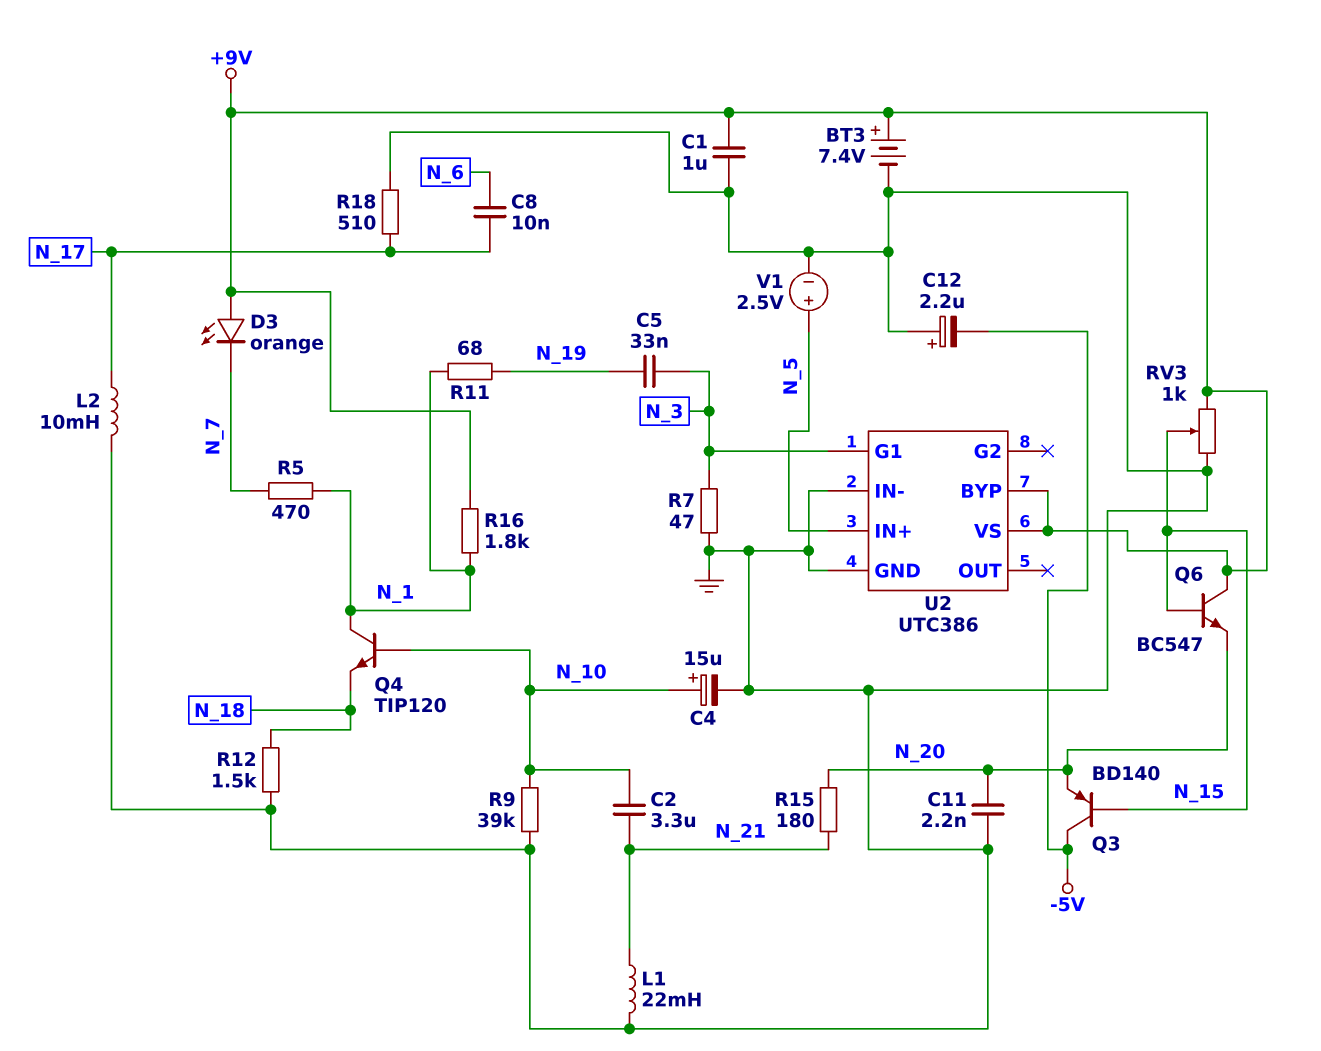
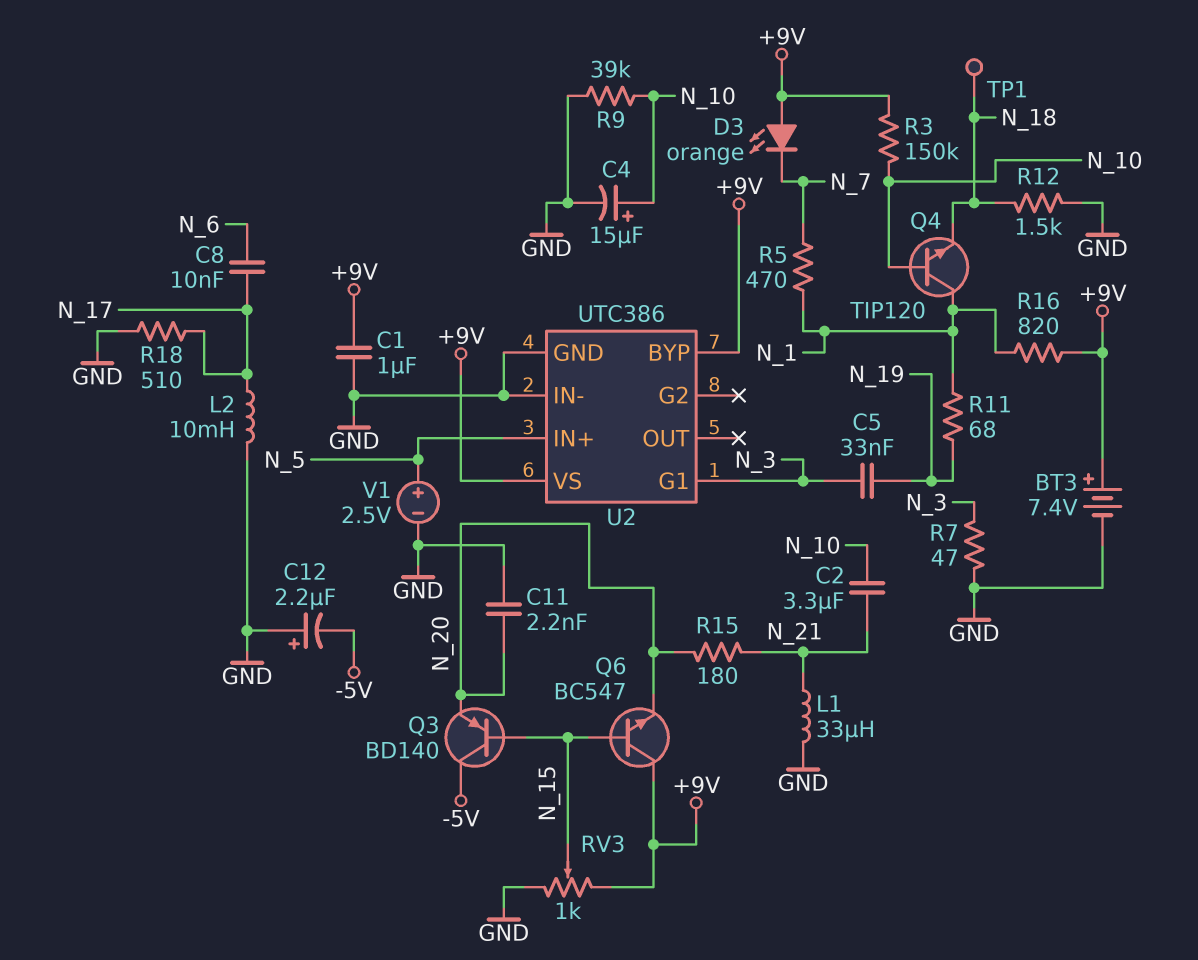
L1: 22mH (GND, N_21) -> 33uH (GND, N_21)
R3: none -> 150k (+9V, N_10)
R16: 1.8k (+9V, N_1) -> 820 (+9V, N_1)
TP1: none -> test point (N_18)

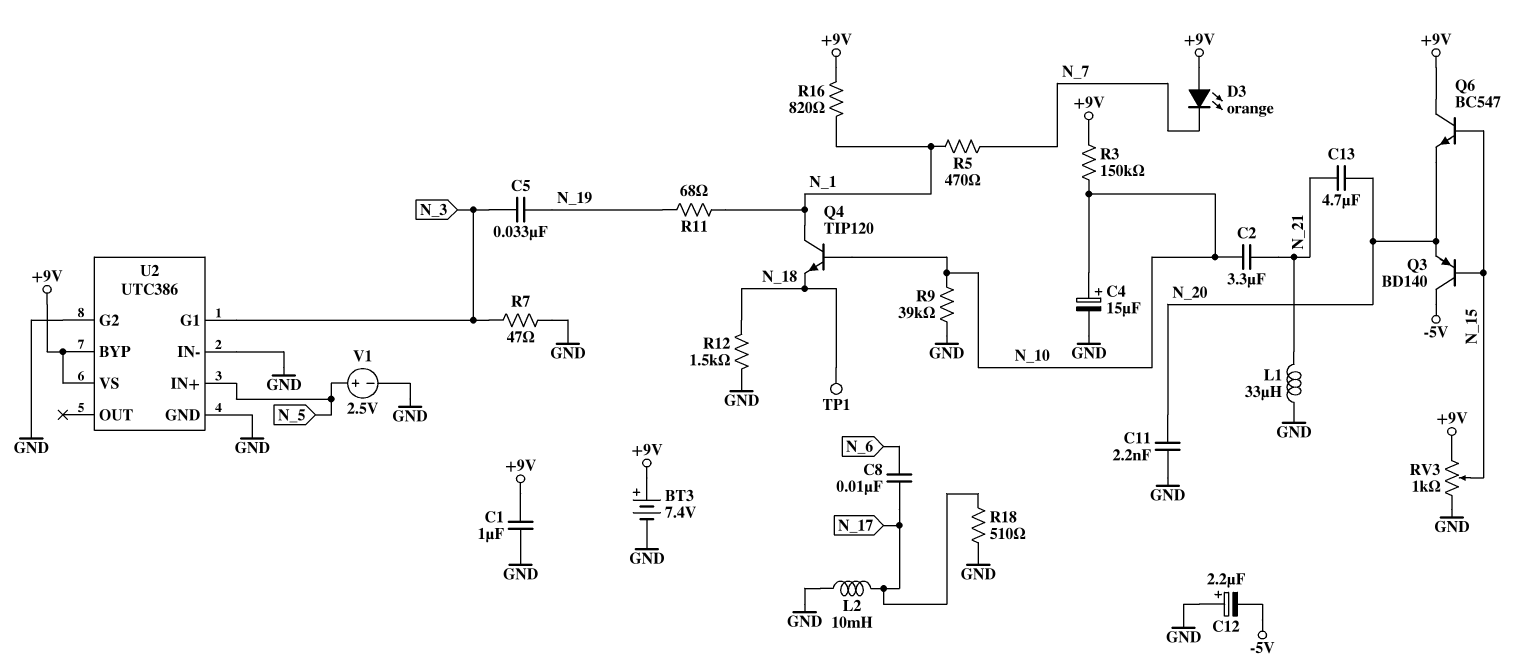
C13: none -> 4.7uF (N_20, N_21)
R15: 180 (N_20, N_21) -> none
U2 pin G2: none -> GND

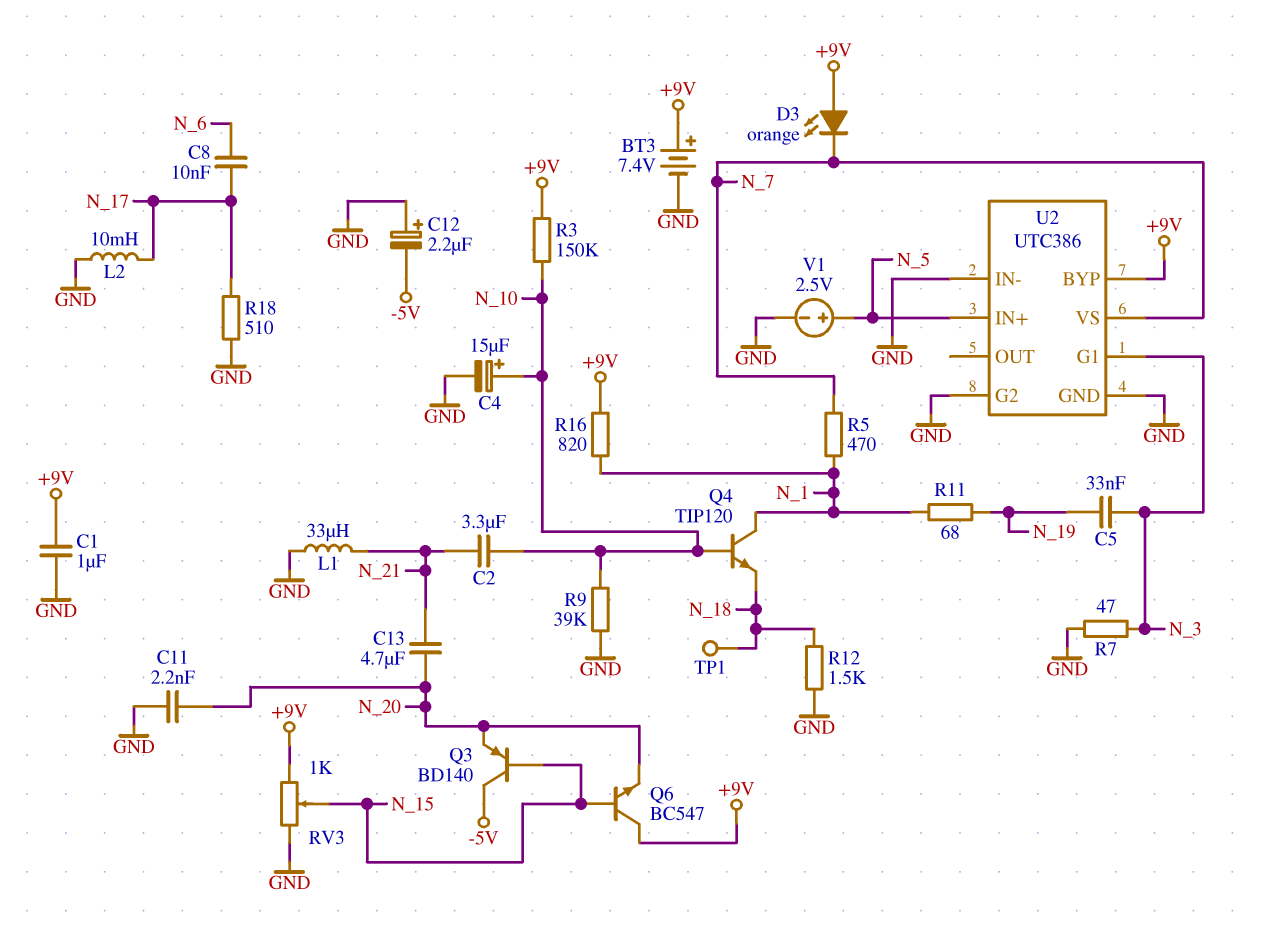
U2 pin VS: +9V -> N_7

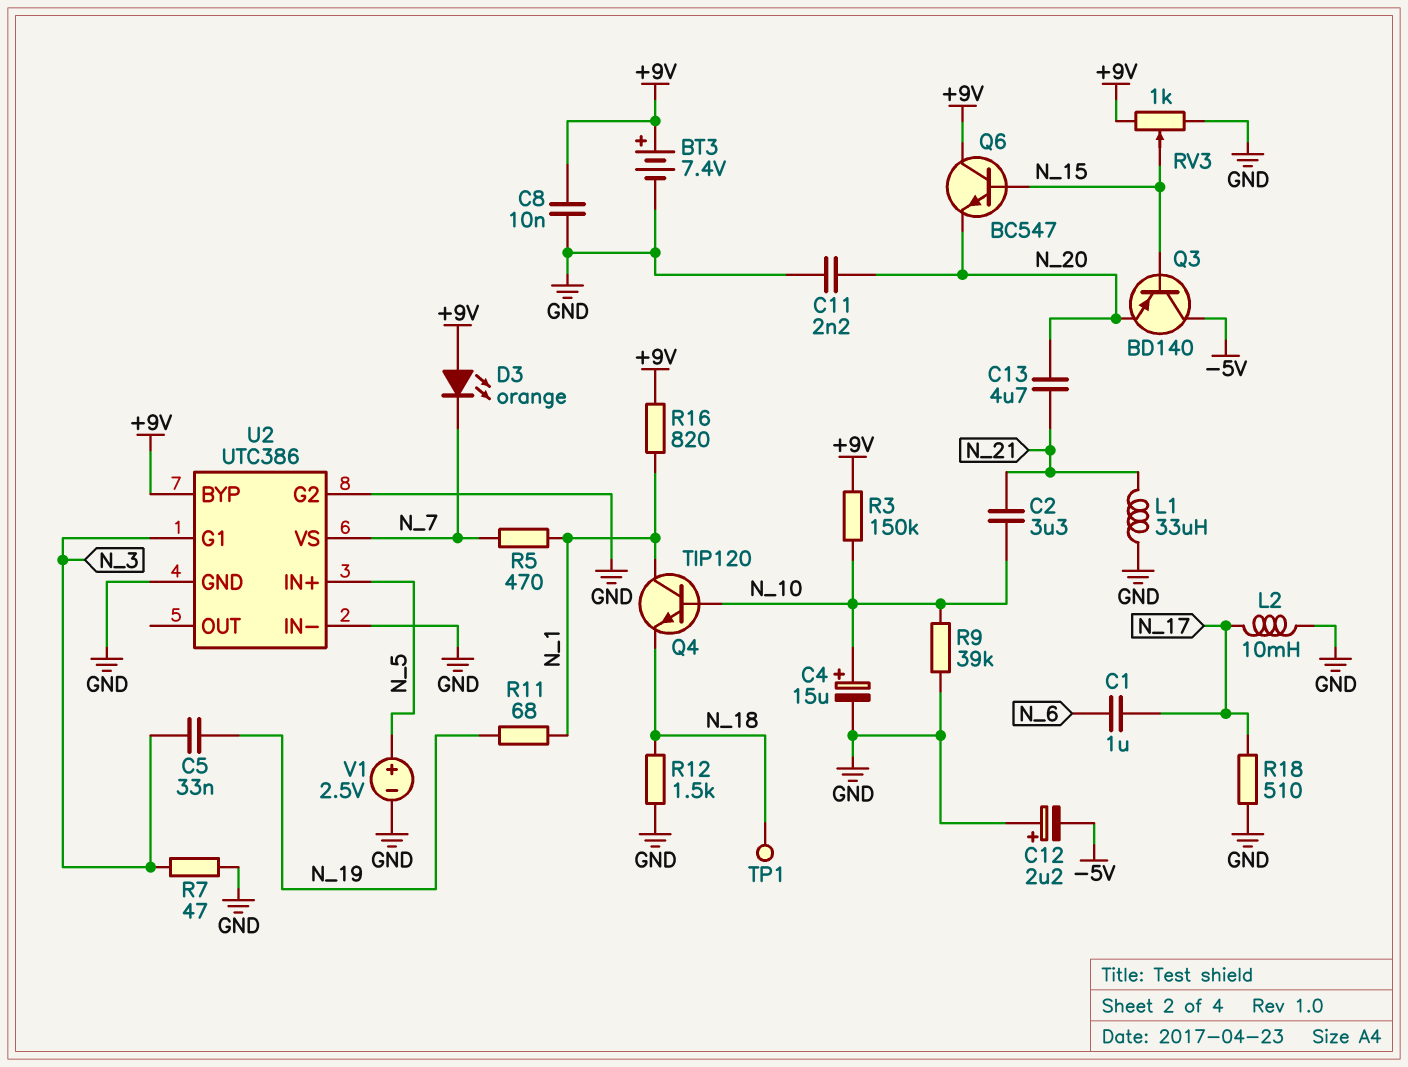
C1: 1uF (+9V, GND) -> 1uF (N_6, N_17)
C8: 10nF (N_6, N_17) -> 10nF (+9V, GND)

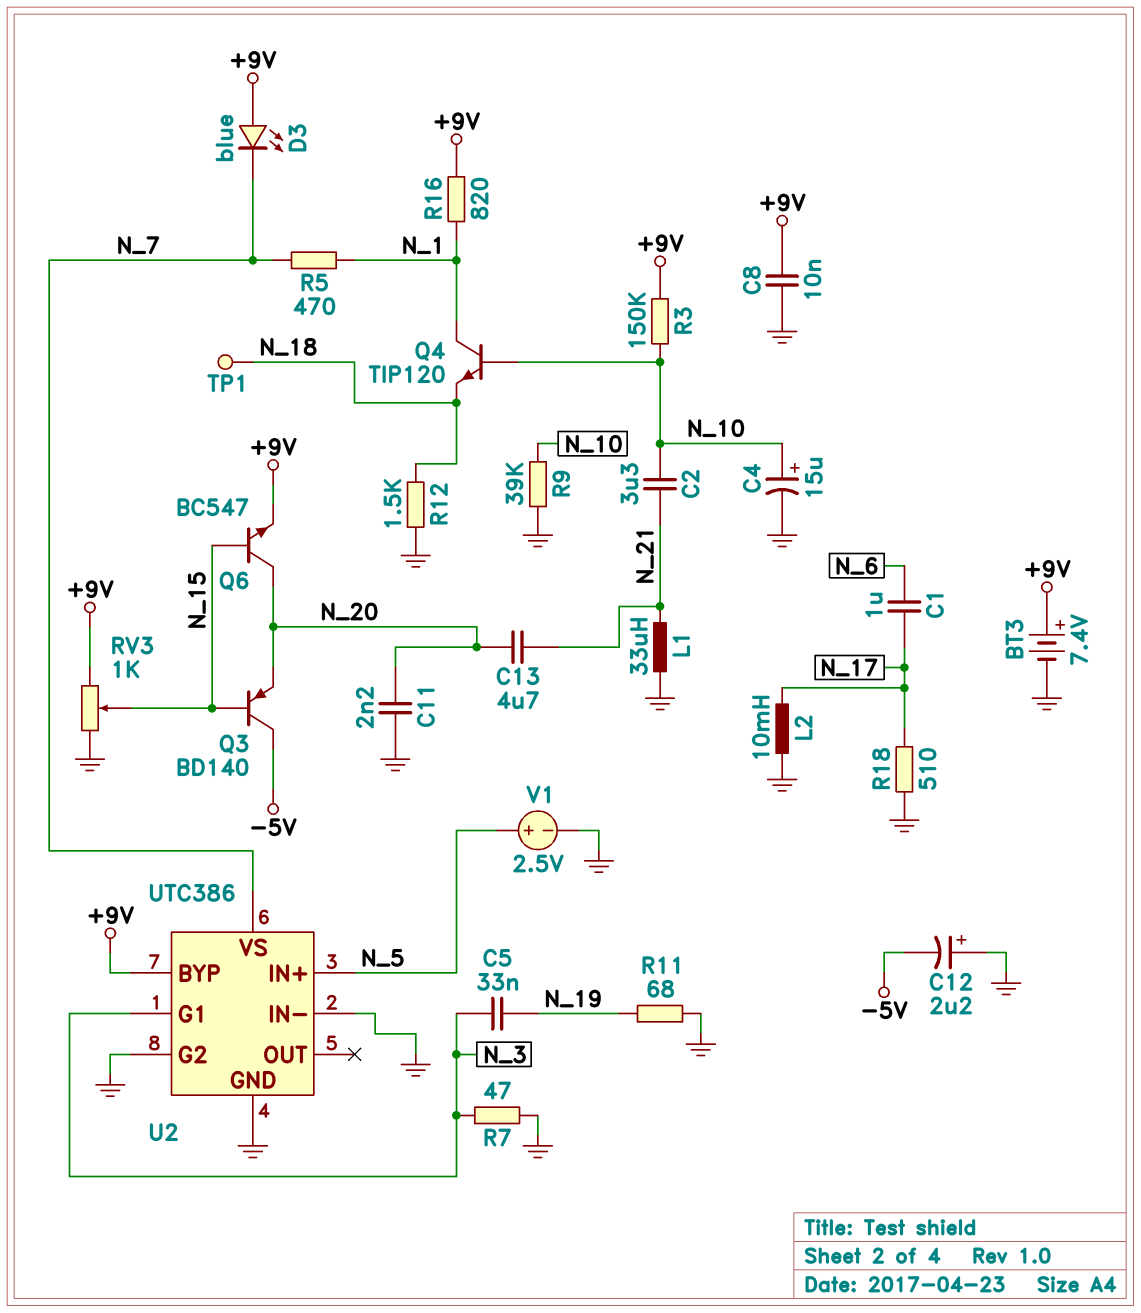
D3: LED orange (A +9V, K N_7) -> LED blue (A +9V, K N_7)
Q6: NPN BC547 (B N_15, C +9V, E N_20) -> NPN BC547 (B N_15, C N_20, E +9V)
R11: 68 (N_1, N_19) -> 68 (GND, N_19)

